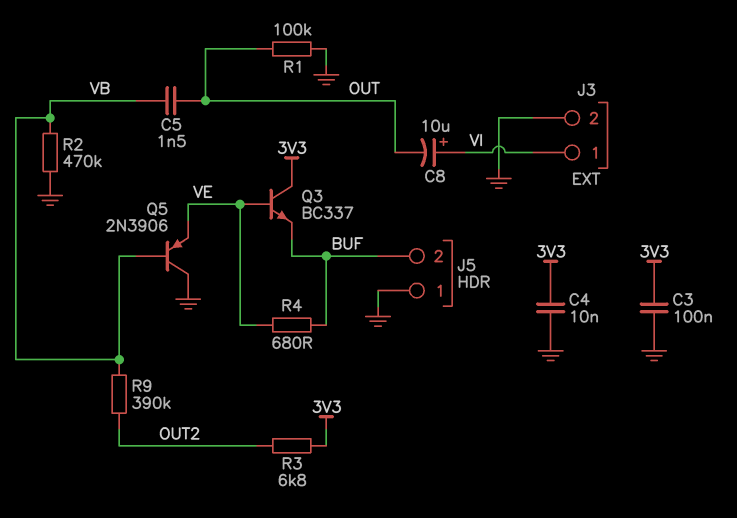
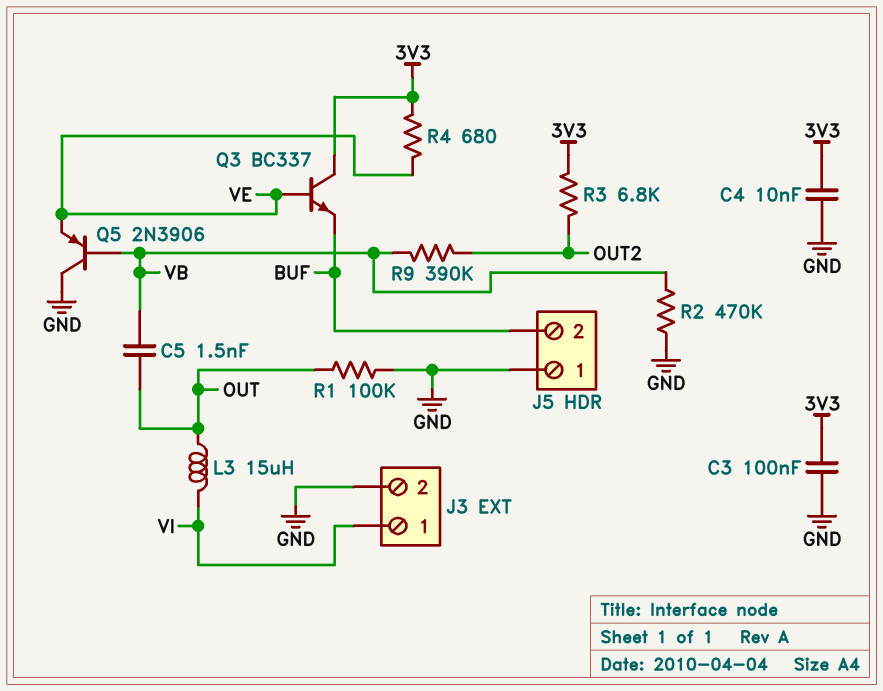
C8: 10uF (plus VI, minus OUT) -> none
L3: none -> 15uH (OUT, VI)
R4: 680 (BUF, VE) -> 680 (3V3, VE)

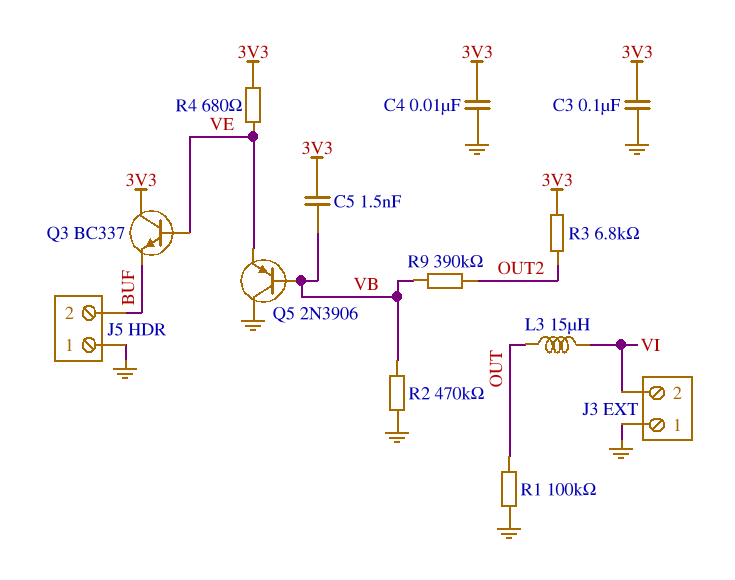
C5: 1.5nF (OUT, VB) -> 1.5nF (3V3, VB)
J3 pin 1: VI -> GND
J3 pin 2: GND -> VI

